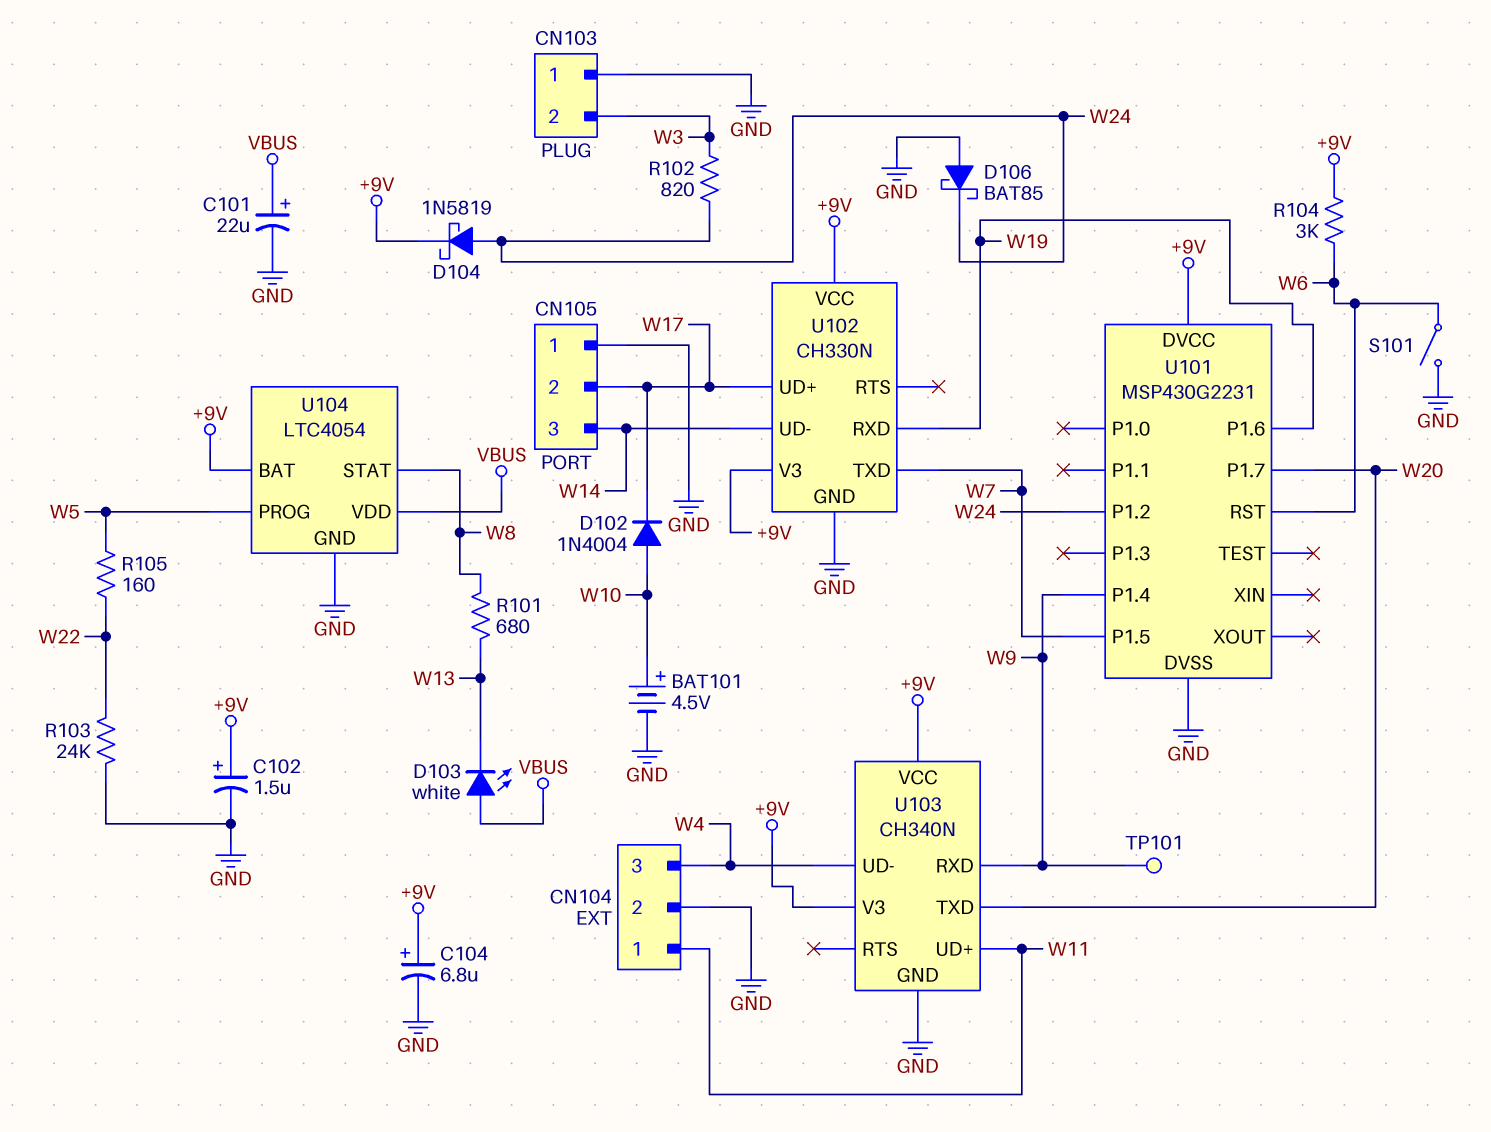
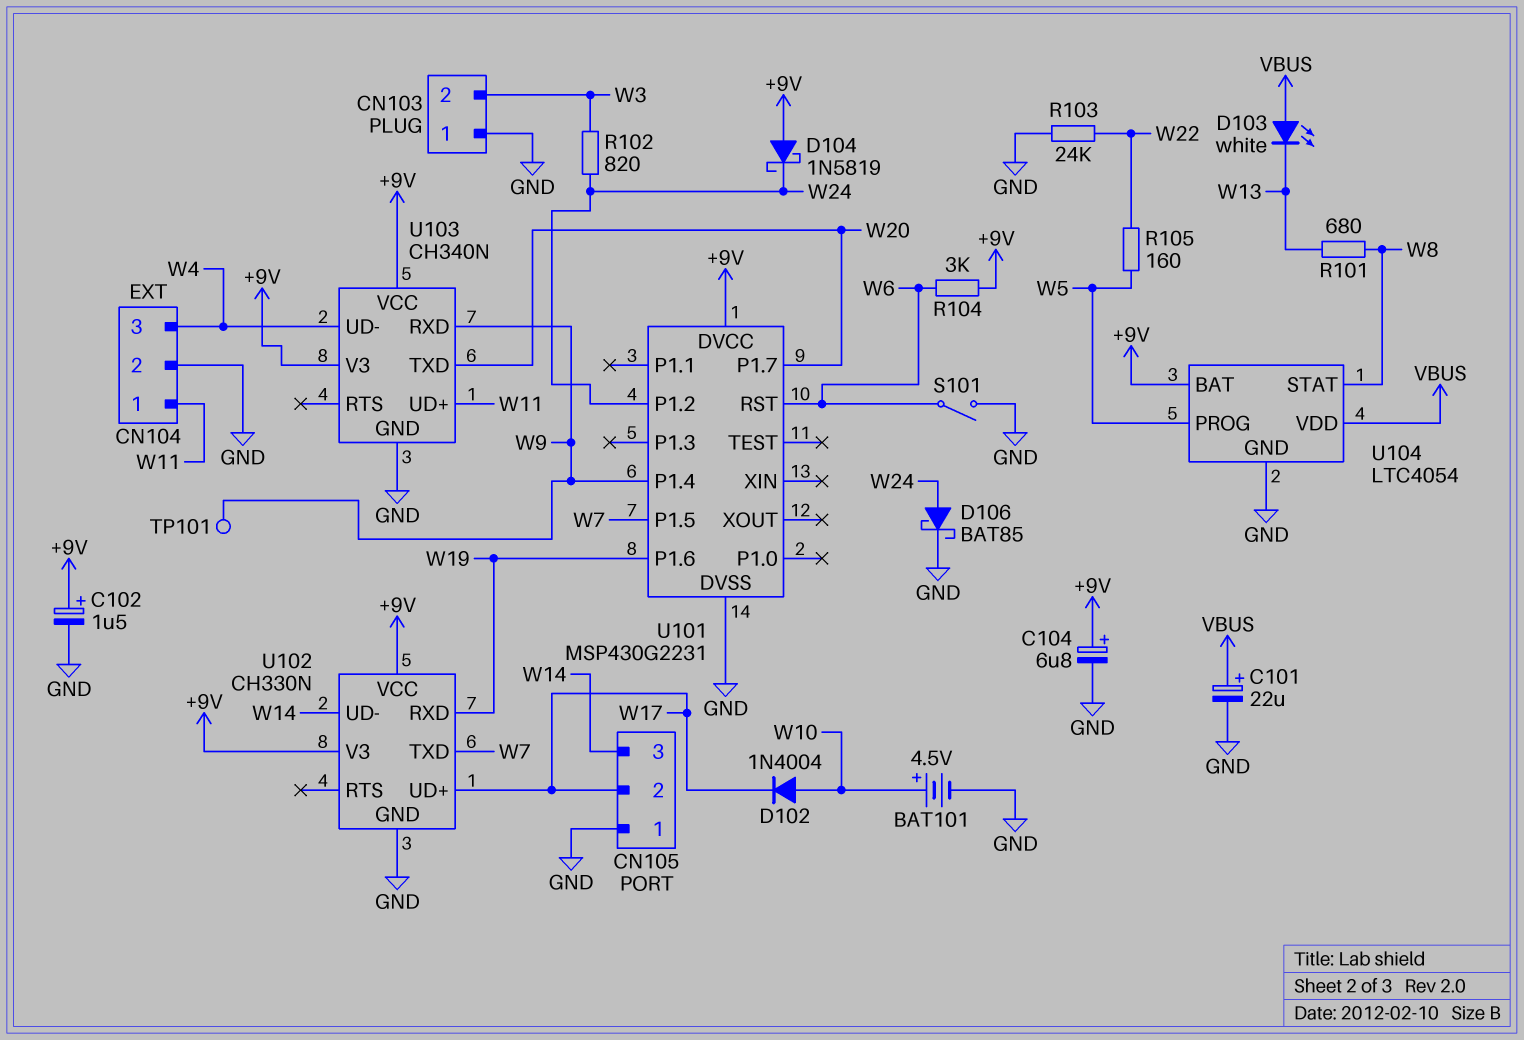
D104: schottky 1N5819 (A W24, K +9V) -> schottky 1N5819 (A +9V, K W24)
D106: schottky BAT85 (A GND, K W24) -> schottky BAT85 (A W24, K GND)

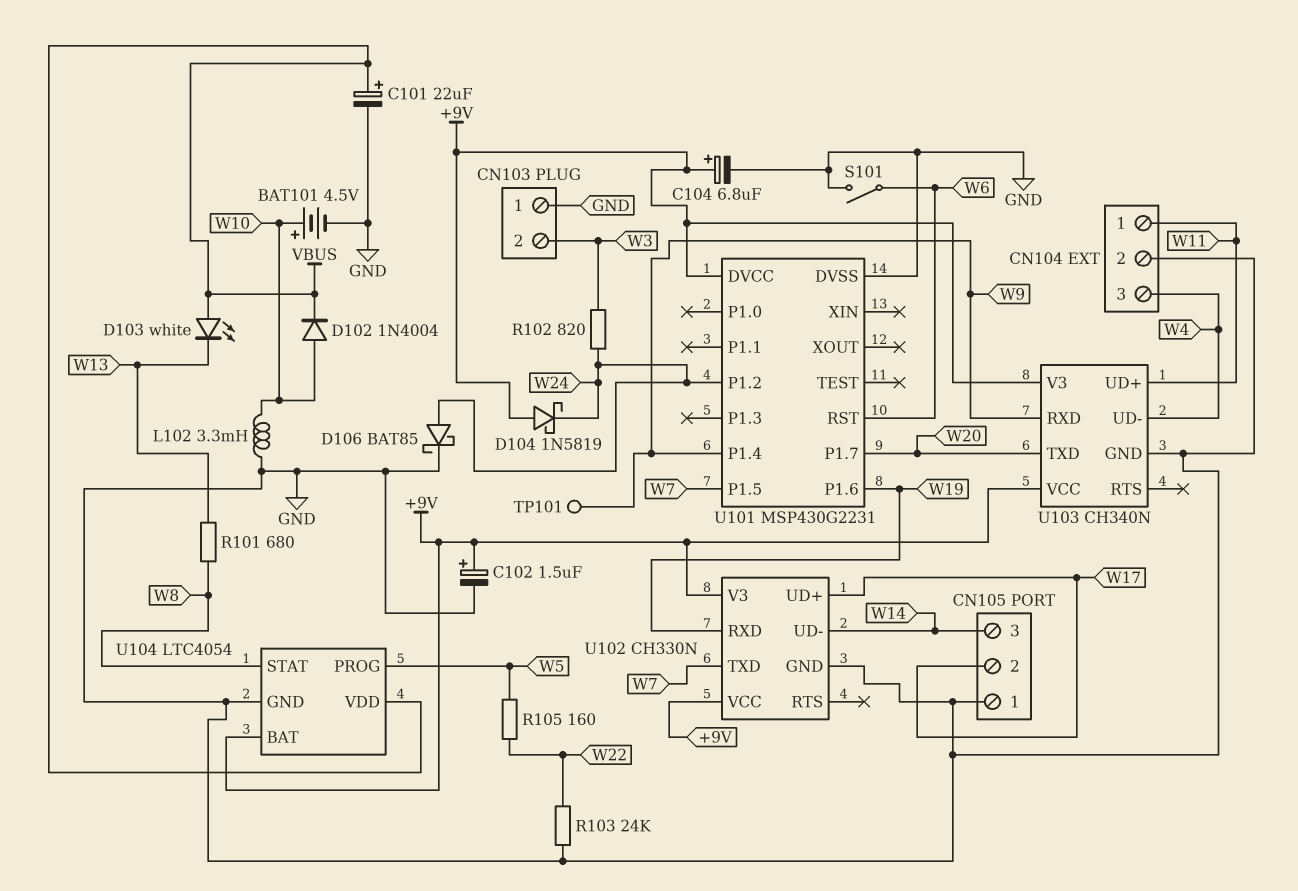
D102: diode 1N4004 (A W10, K W17) -> diode 1N4004 (A W10, K VBUS)
L102: none -> 3.3mH (GND, W10)
R104: 3k (+9V, W6) -> none

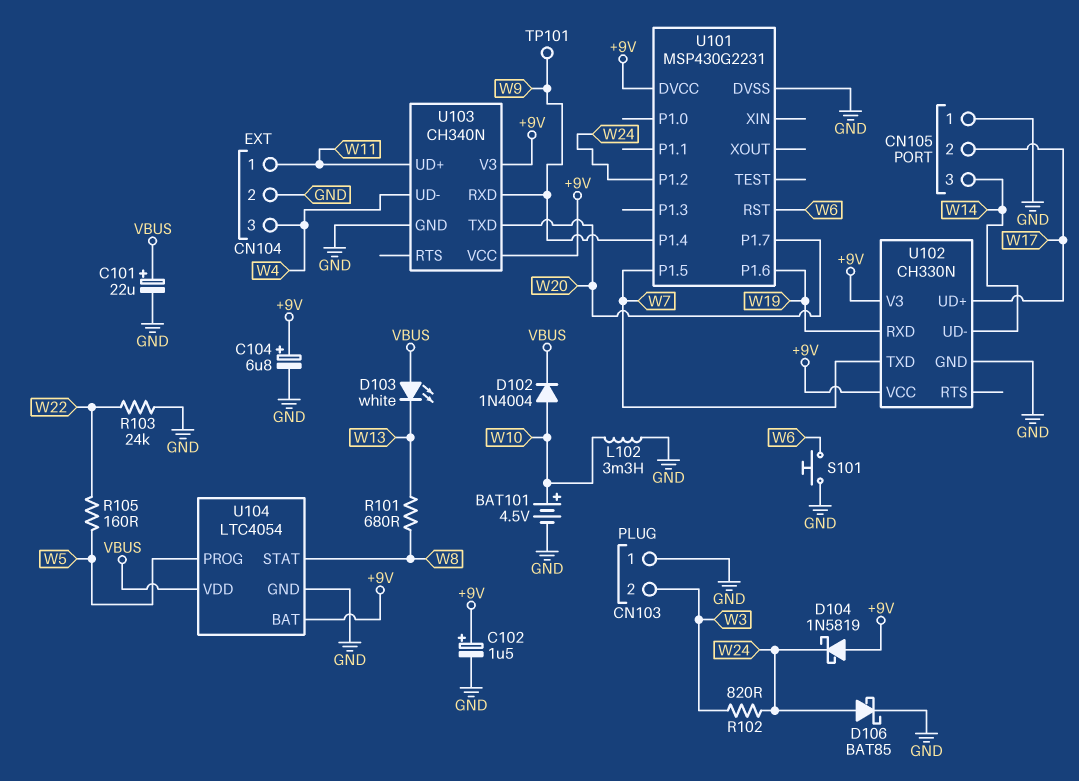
S101: switch (GND, W6) -> button (GND, W6)

